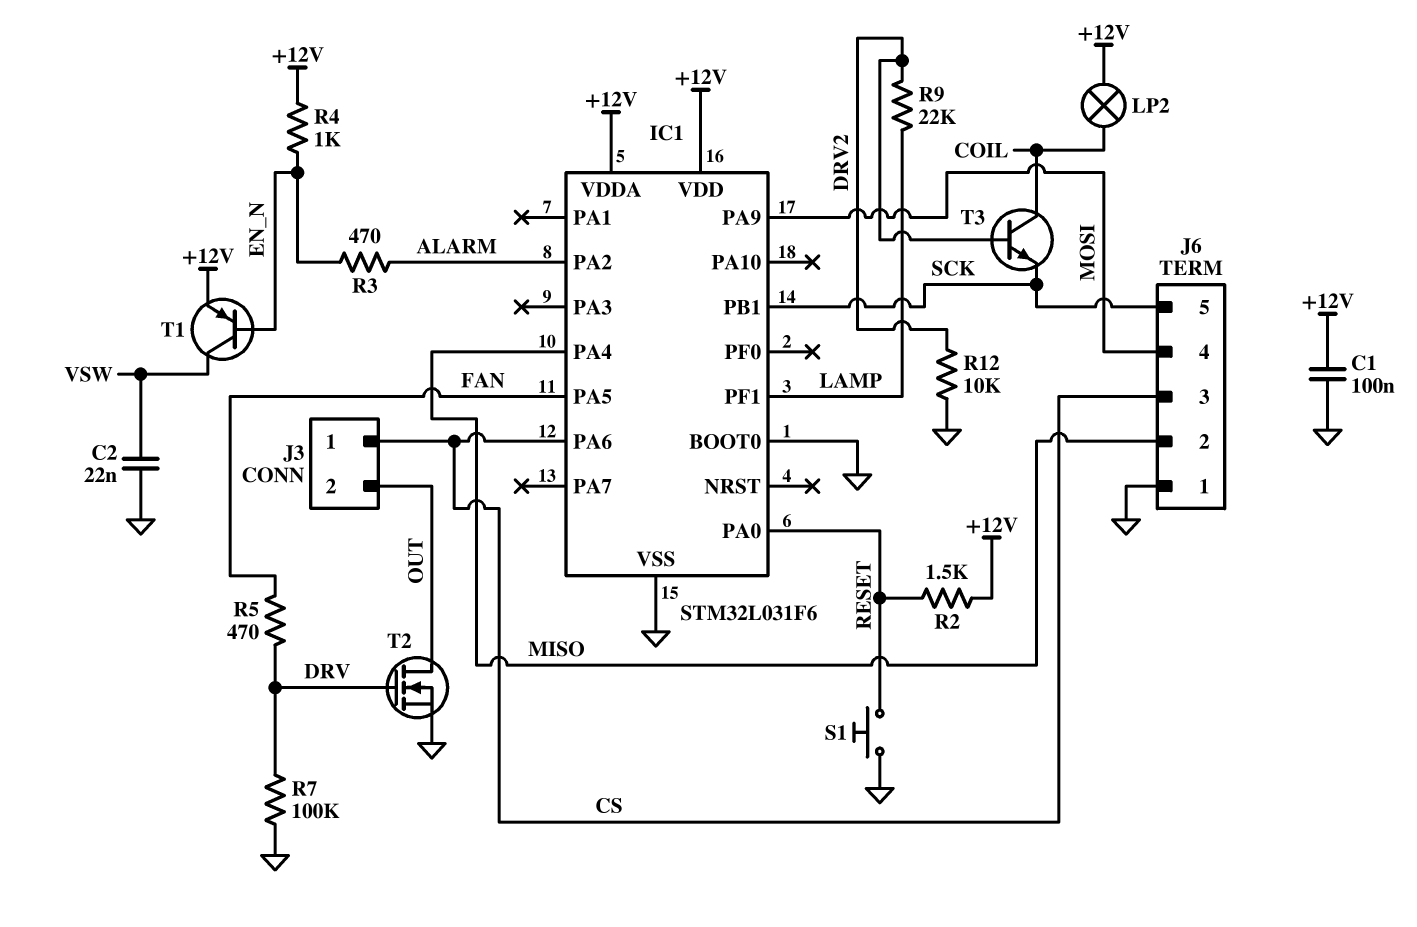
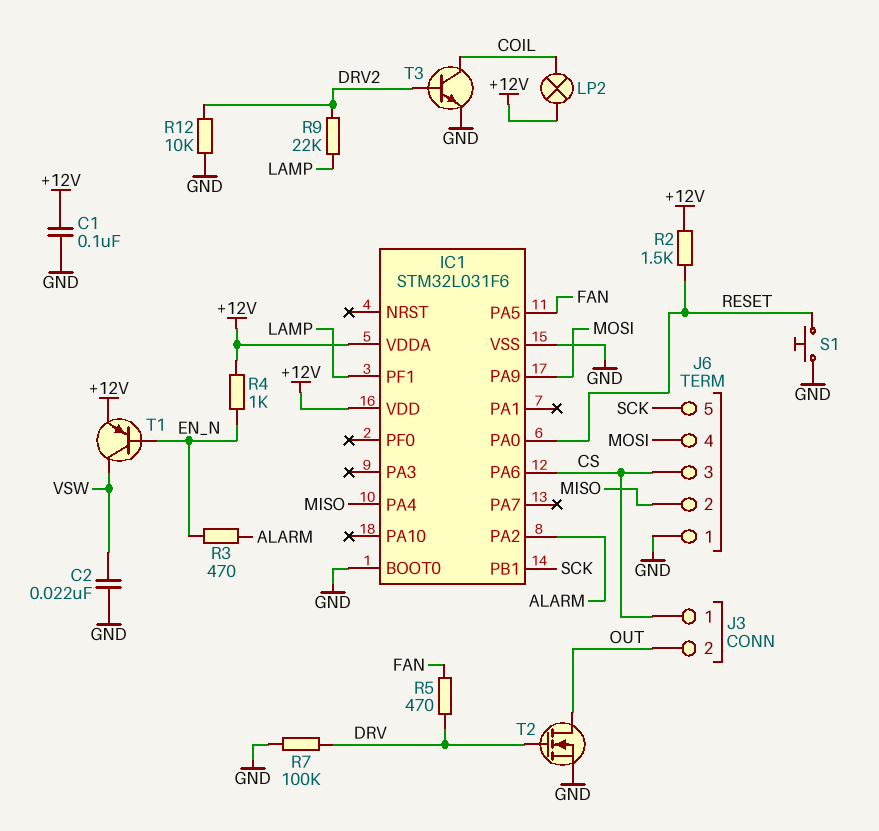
T3: NPN (B DRV2, C COIL, E SCK) -> NPN (B DRV2, C COIL, E GND)

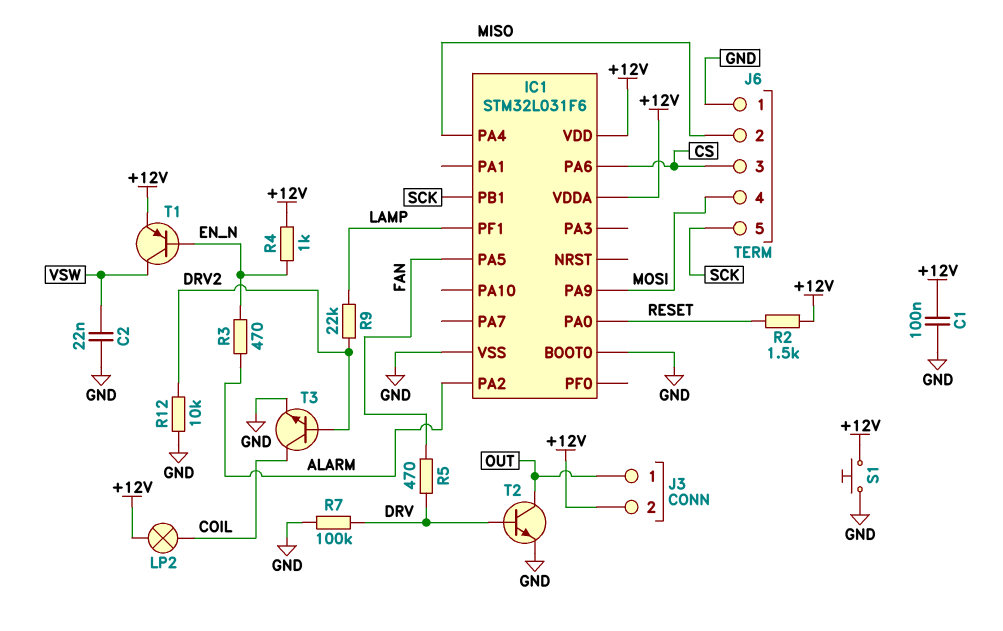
J3 pin 1: CS -> OUT
J3 pin 2: OUT -> +12V
S1: button (GND, RESET) -> button (+12V, GND)
T2: NMOS (G DRV, D OUT, S GND) -> NPN (B DRV, C OUT, E GND)

